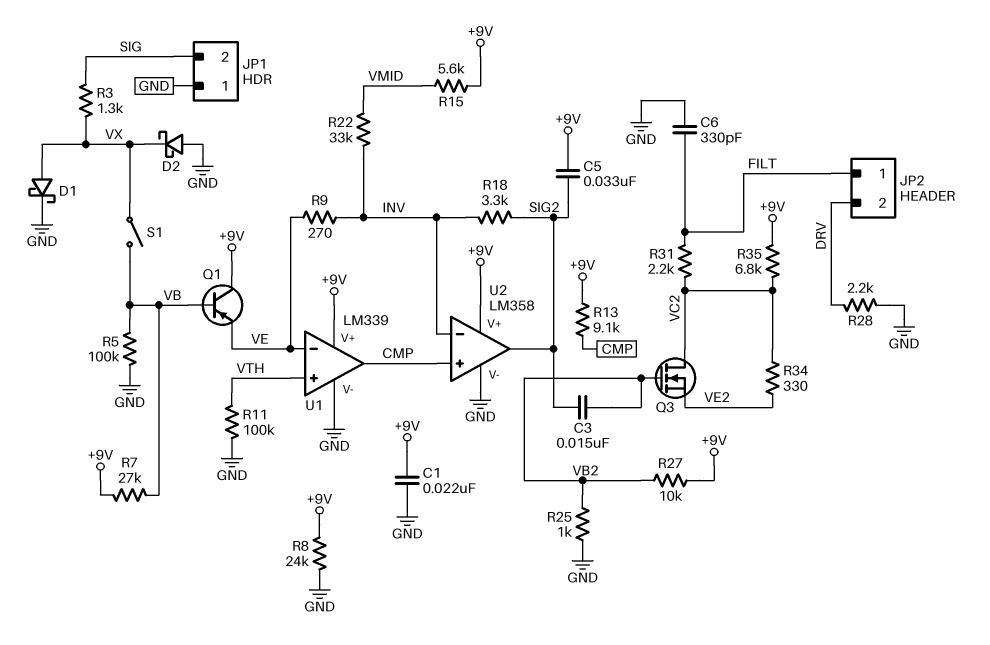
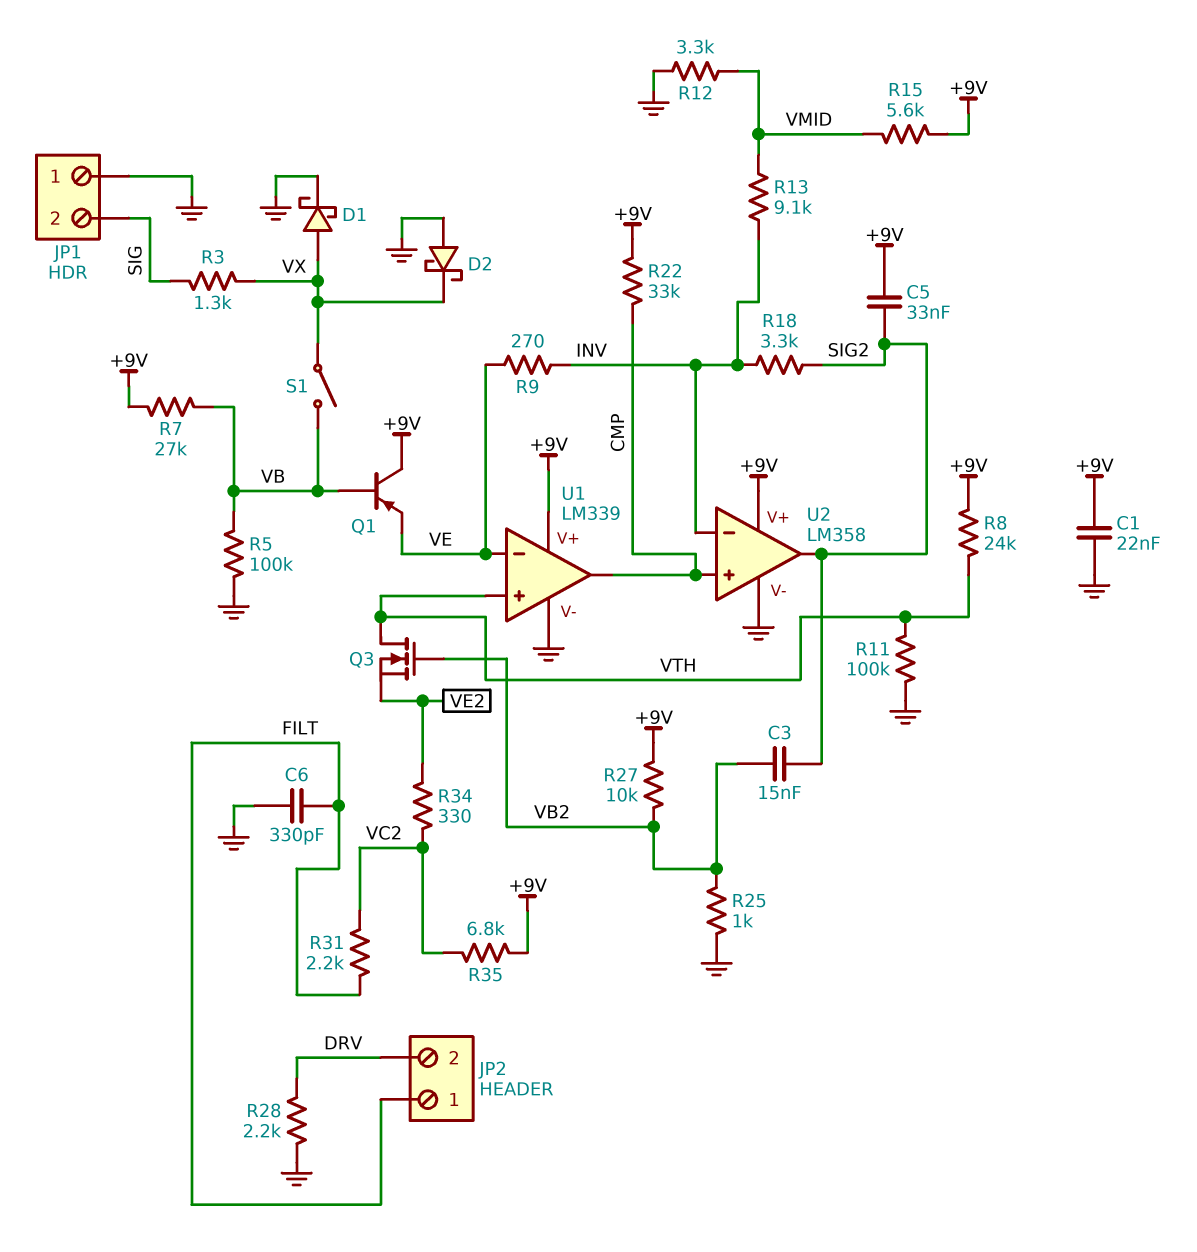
Q3: NMOS (G VB2, D VC2, S VE2) -> NMOS (G VB2, D VTH, S VE2)
R8: 24k (+9V, GND) -> 24k (+9V, VTH)
R12: none -> 3.3k (GND, VMID)
R13: 9.1k (+9V, CMP) -> 9.1k (INV, VMID)
R22: 33k (INV, VMID) -> 33k (+9V, CMP)

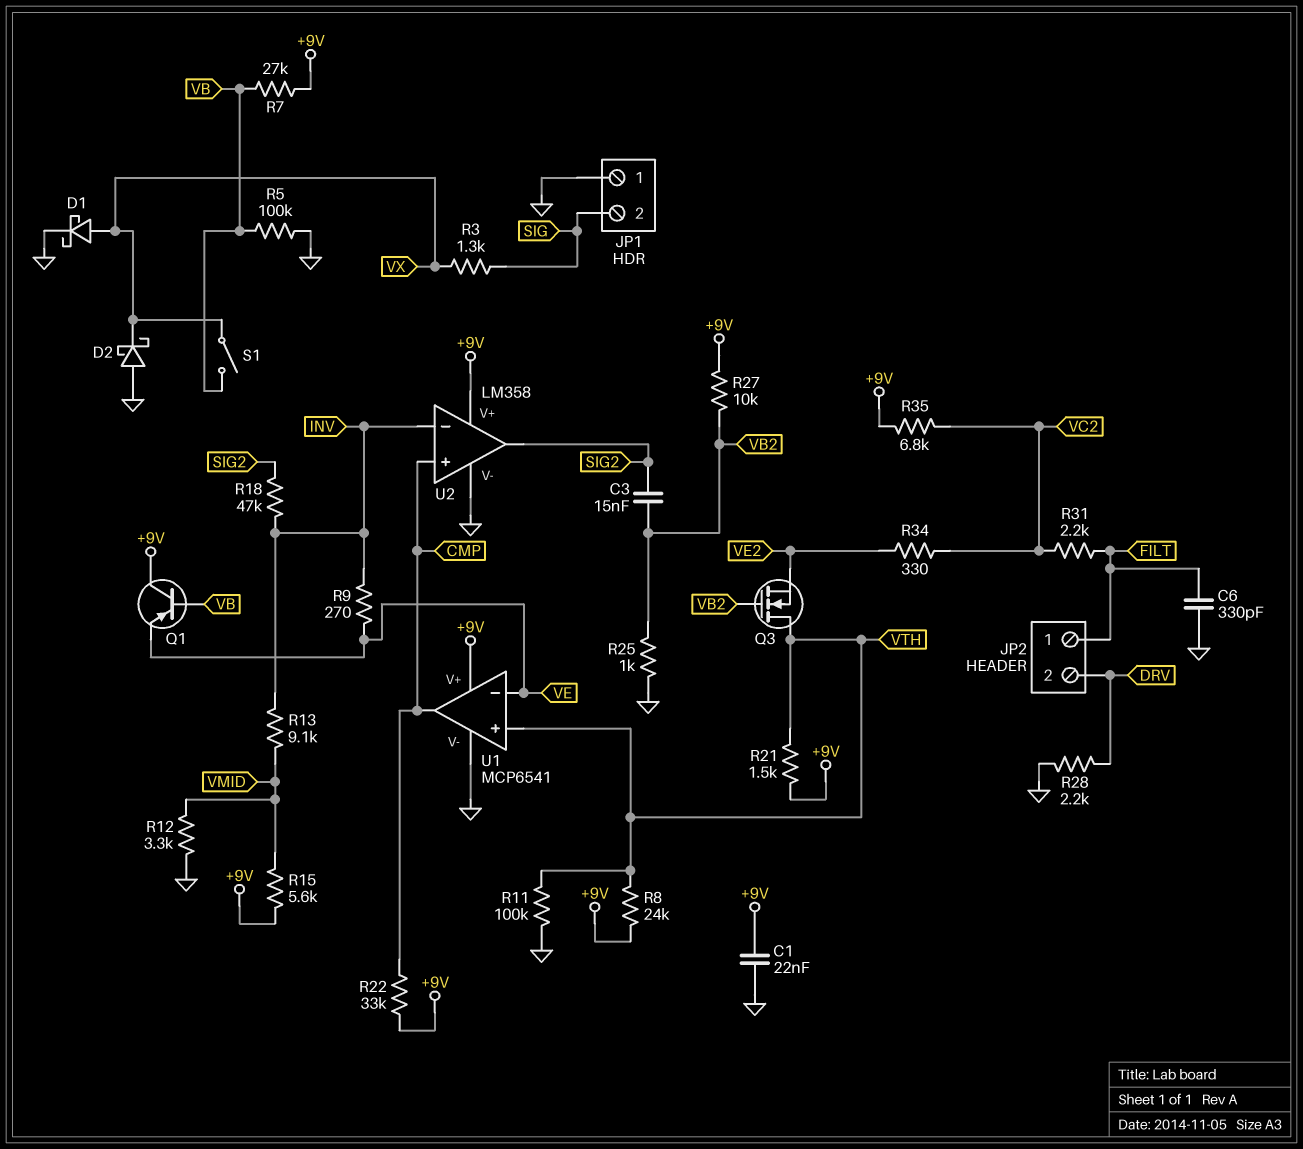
C5: 33nF (+9V, SIG2) -> none
R18: 3.3k (INV, SIG2) -> 47k (INV, SIG2)
R21: none -> 1.5k (+9V, VTH)
U1: LM339 -> MCP6541

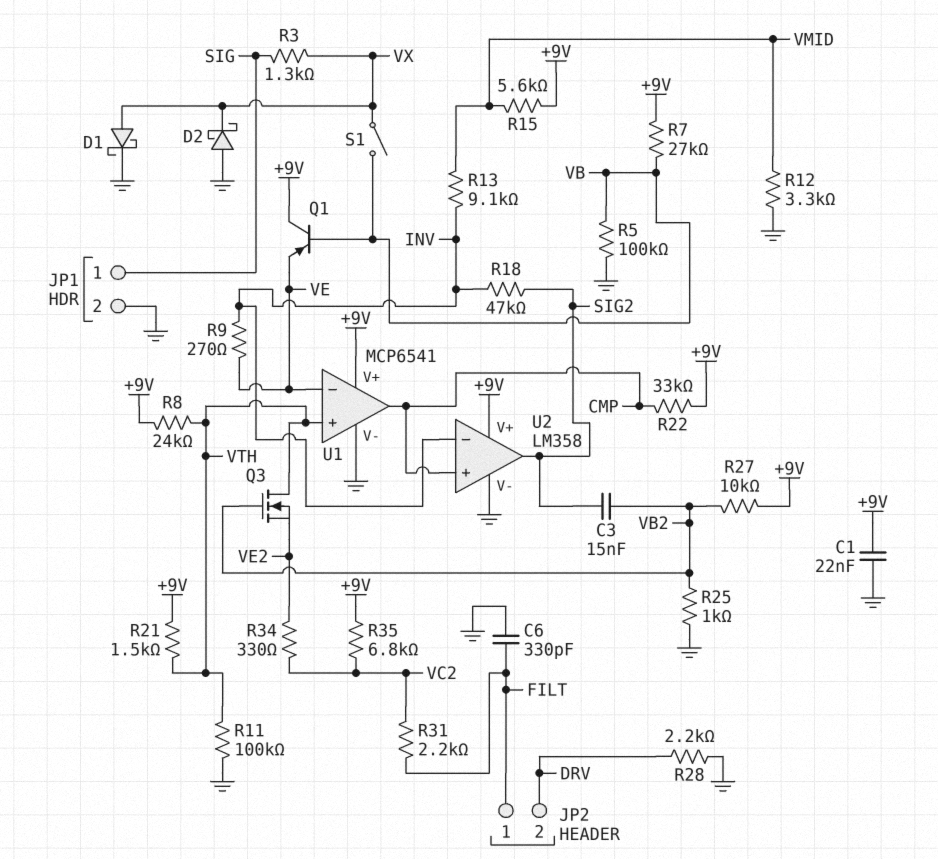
JP1 pin 1: GND -> SIG
JP1 pin 2: SIG -> GND

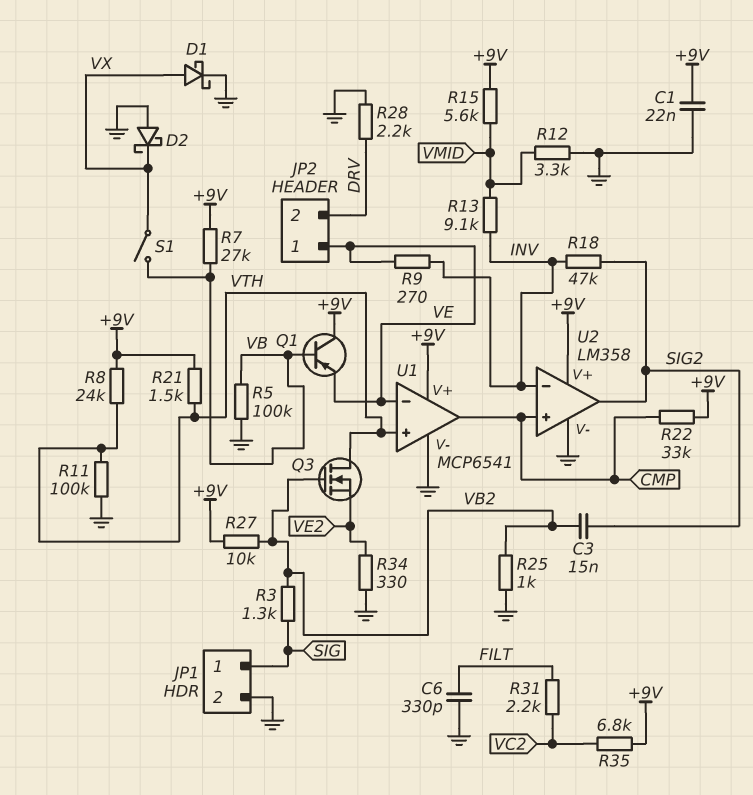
JP2 pin 1: FILT -> VE
R3: 1.3k (SIG, VX) -> 1.3k (SIG, VB2)
R34: 330 (VC2, VE2) -> 330 (GND, VE2)

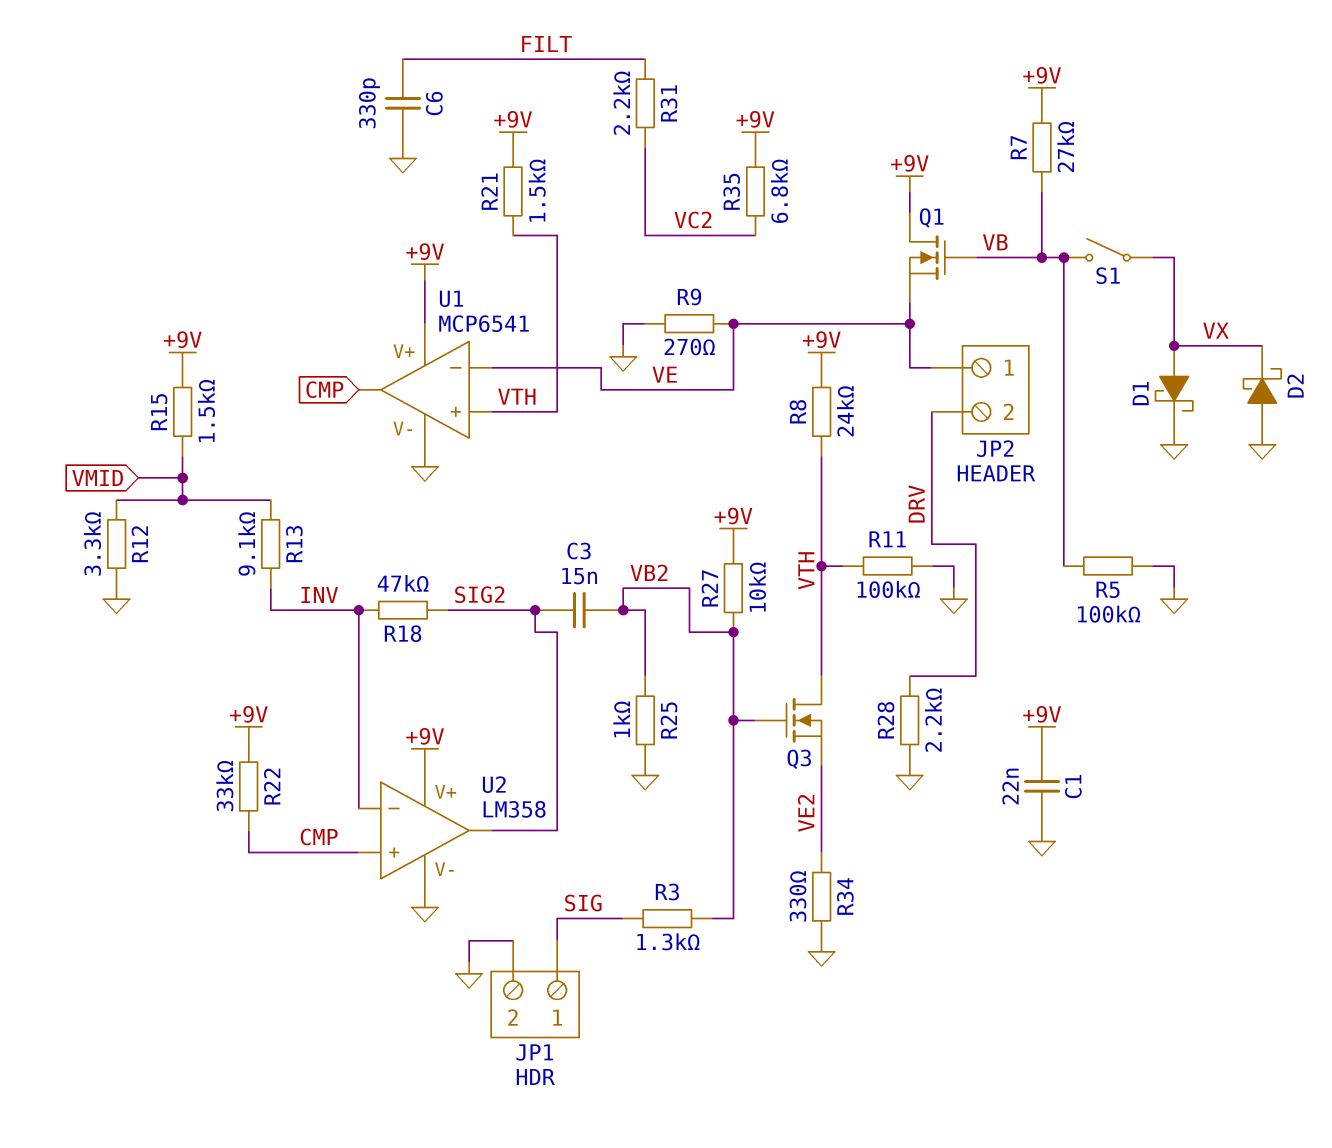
Q1: PNP (B VB, C +9V, E VE) -> NMOS (G VB, D +9V, S VE)
R9: 270 (INV, VE) -> 270 (GND, VE)
R15: 5.6k (+9V, VMID) -> 1.5k (+9V, VMID)

